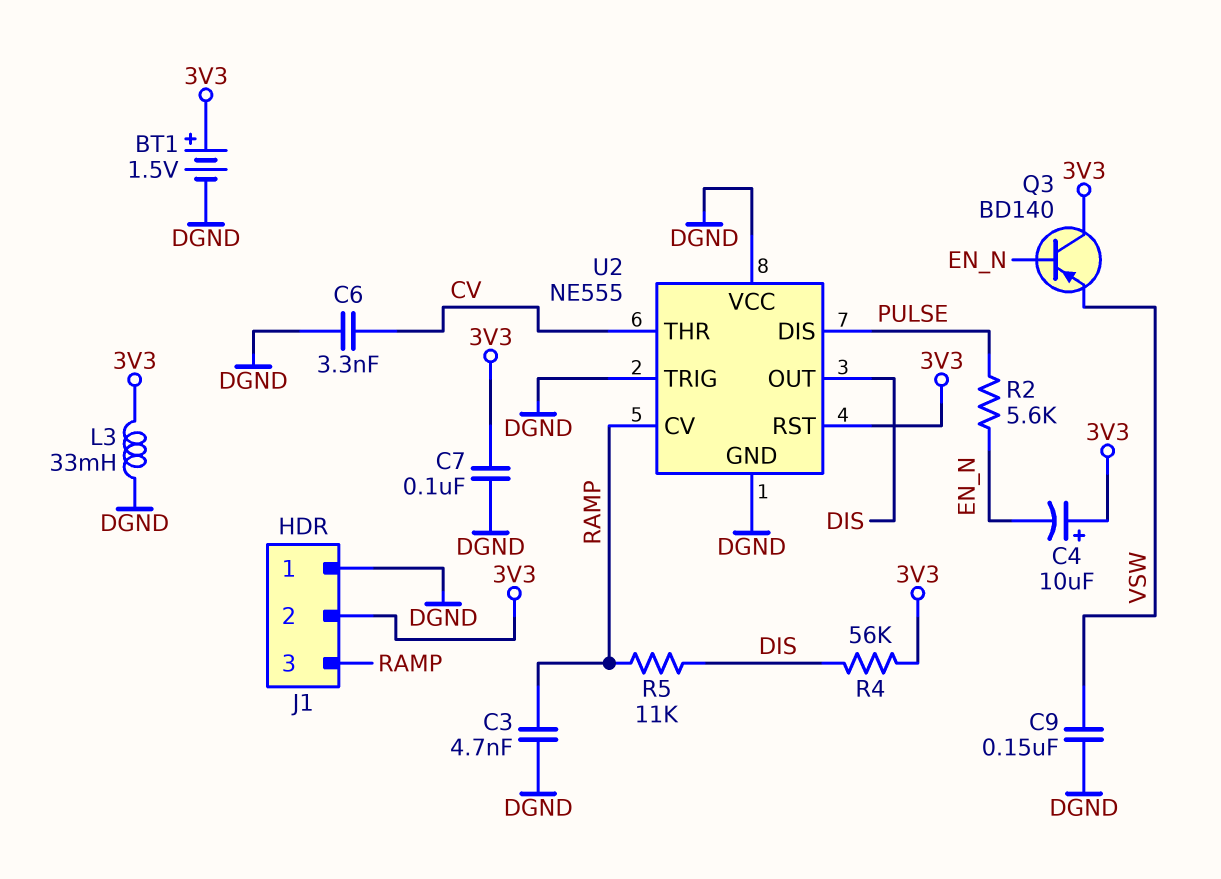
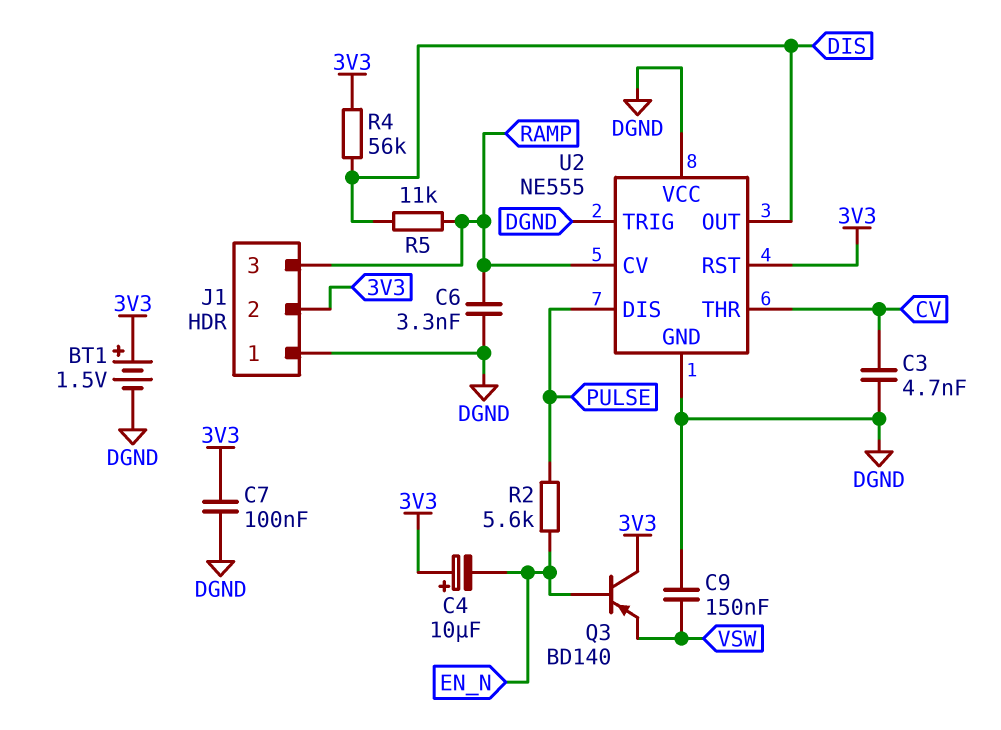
C3: 4.7nF (DGND, RAMP) -> 4.7nF (CV, DGND)
C6: 3.3nF (CV, DGND) -> 3.3nF (DGND, RAMP)
L3: 33mH (3V3, DGND) -> none

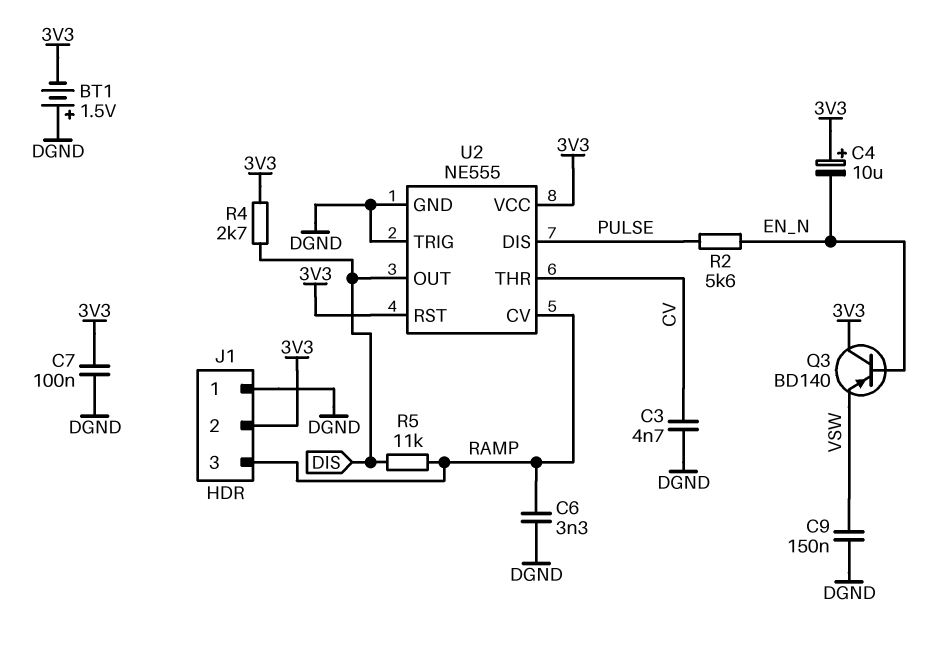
BT1: 1.5V (plus 3V3, minus DGND) -> 1.5V (plus DGND, minus 3V3)
R4: 56k (3V3, DIS) -> 2.7k (3V3, DIS)
U2 pin VCC: DGND -> 3V3

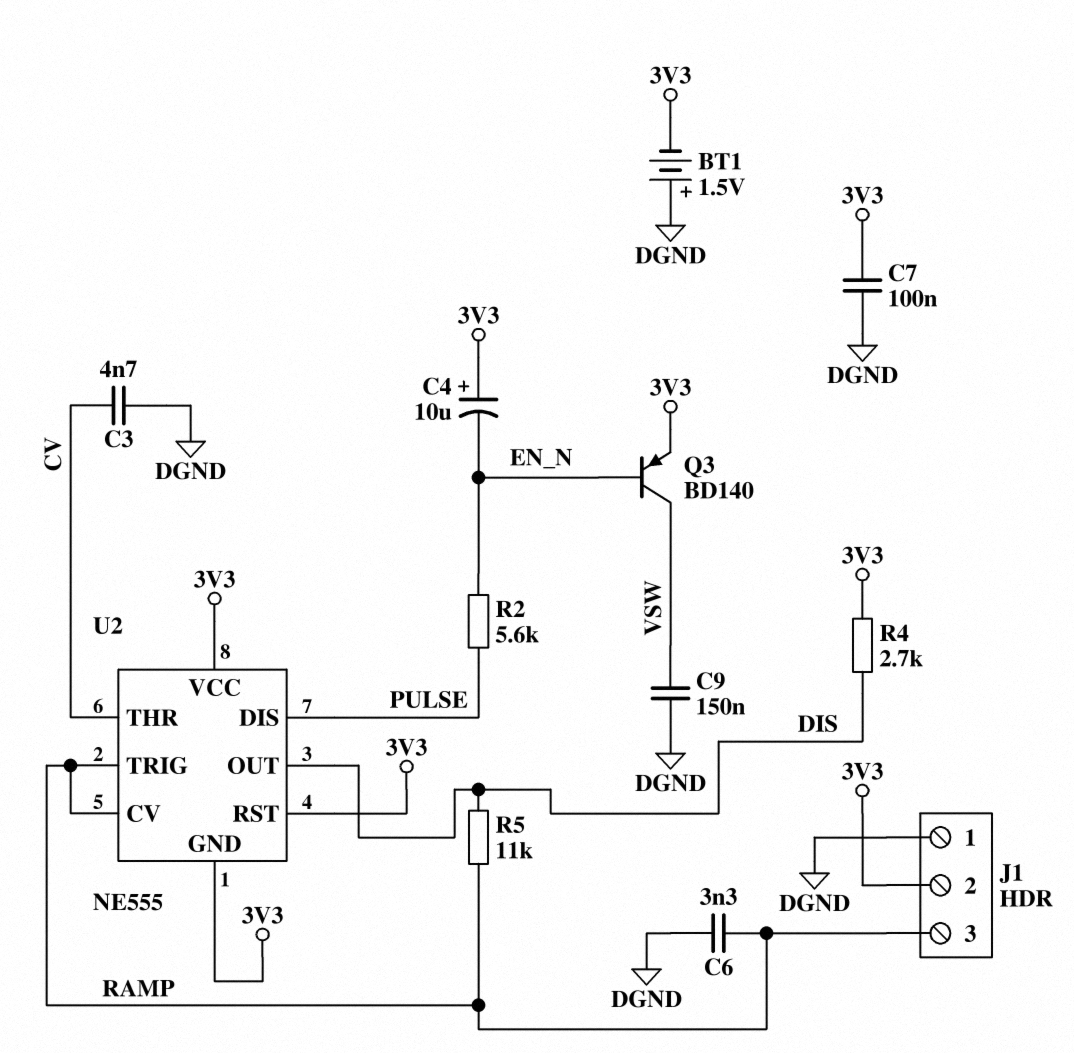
Q3: PNP BD140 (B EN_N, C 3V3, E VSW) -> PNP BD140 (B EN_N, C VSW, E 3V3)
U2 pin GND: DGND -> 3V3
U2 pin TRIG: DGND -> RAMP

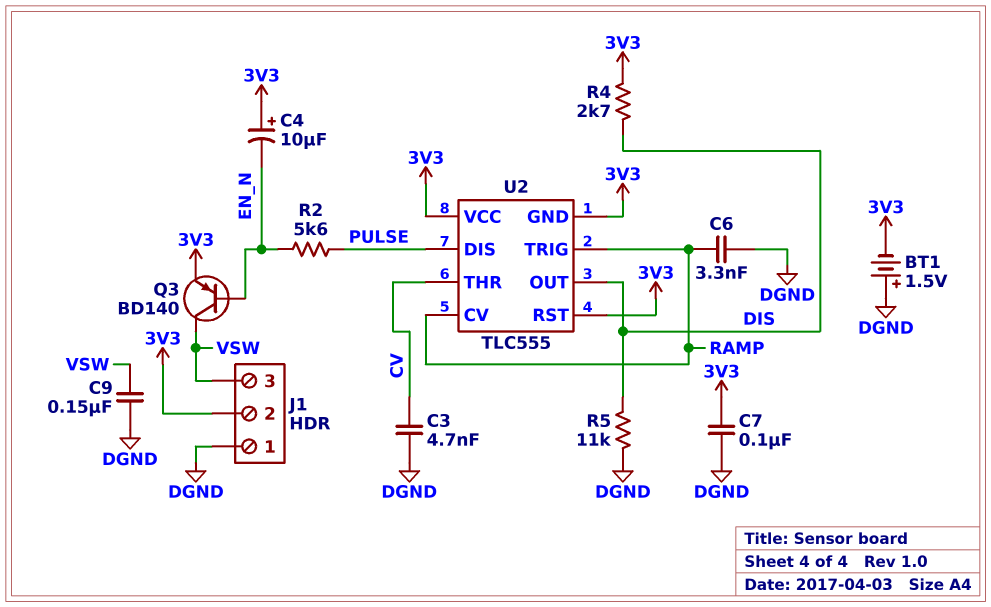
J1 pin 3: RAMP -> VSW
R5: 11k (DIS, RAMP) -> 11k (DGND, DIS)
U2: NE555 -> TLC555

